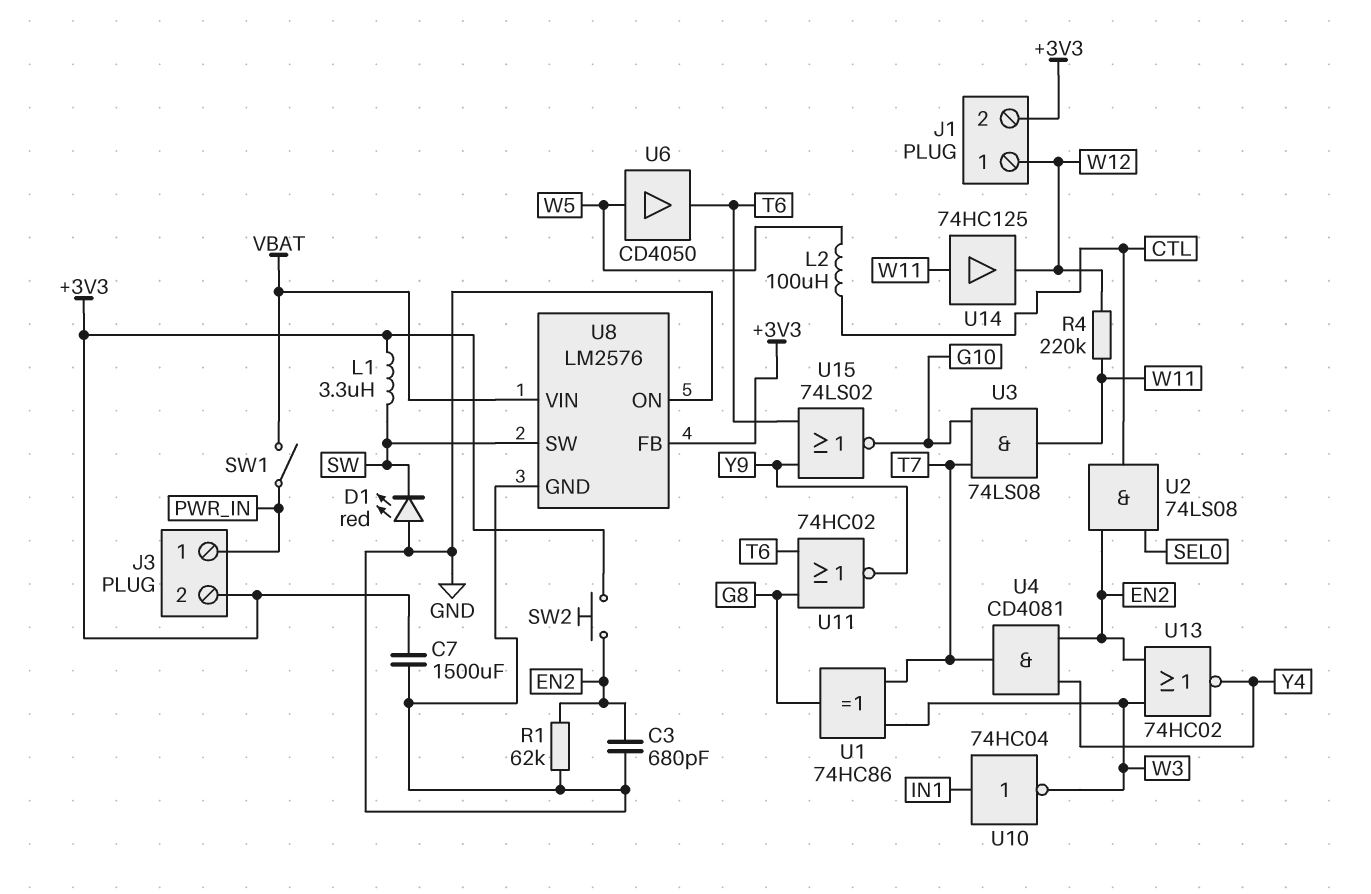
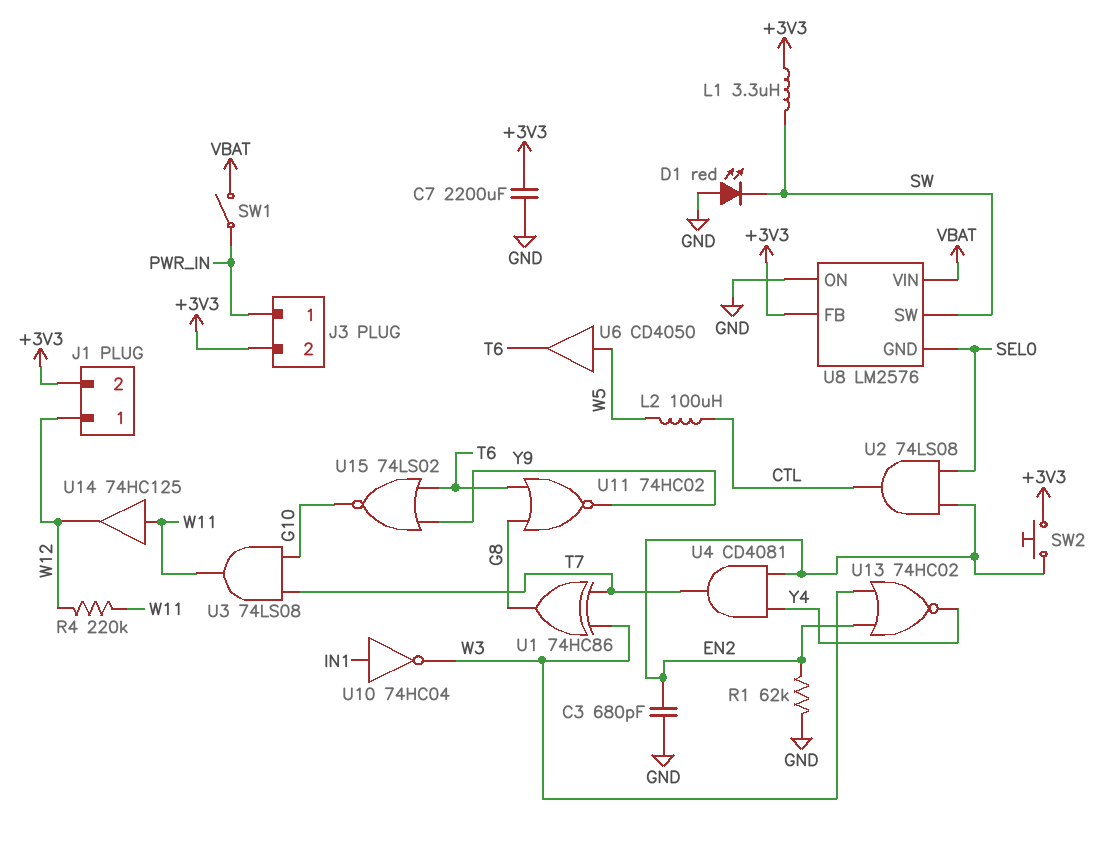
C7: 1500uF (+3V3, GND) -> 2200uF (+3V3, GND)
U8 pin GND: GND -> SEL0

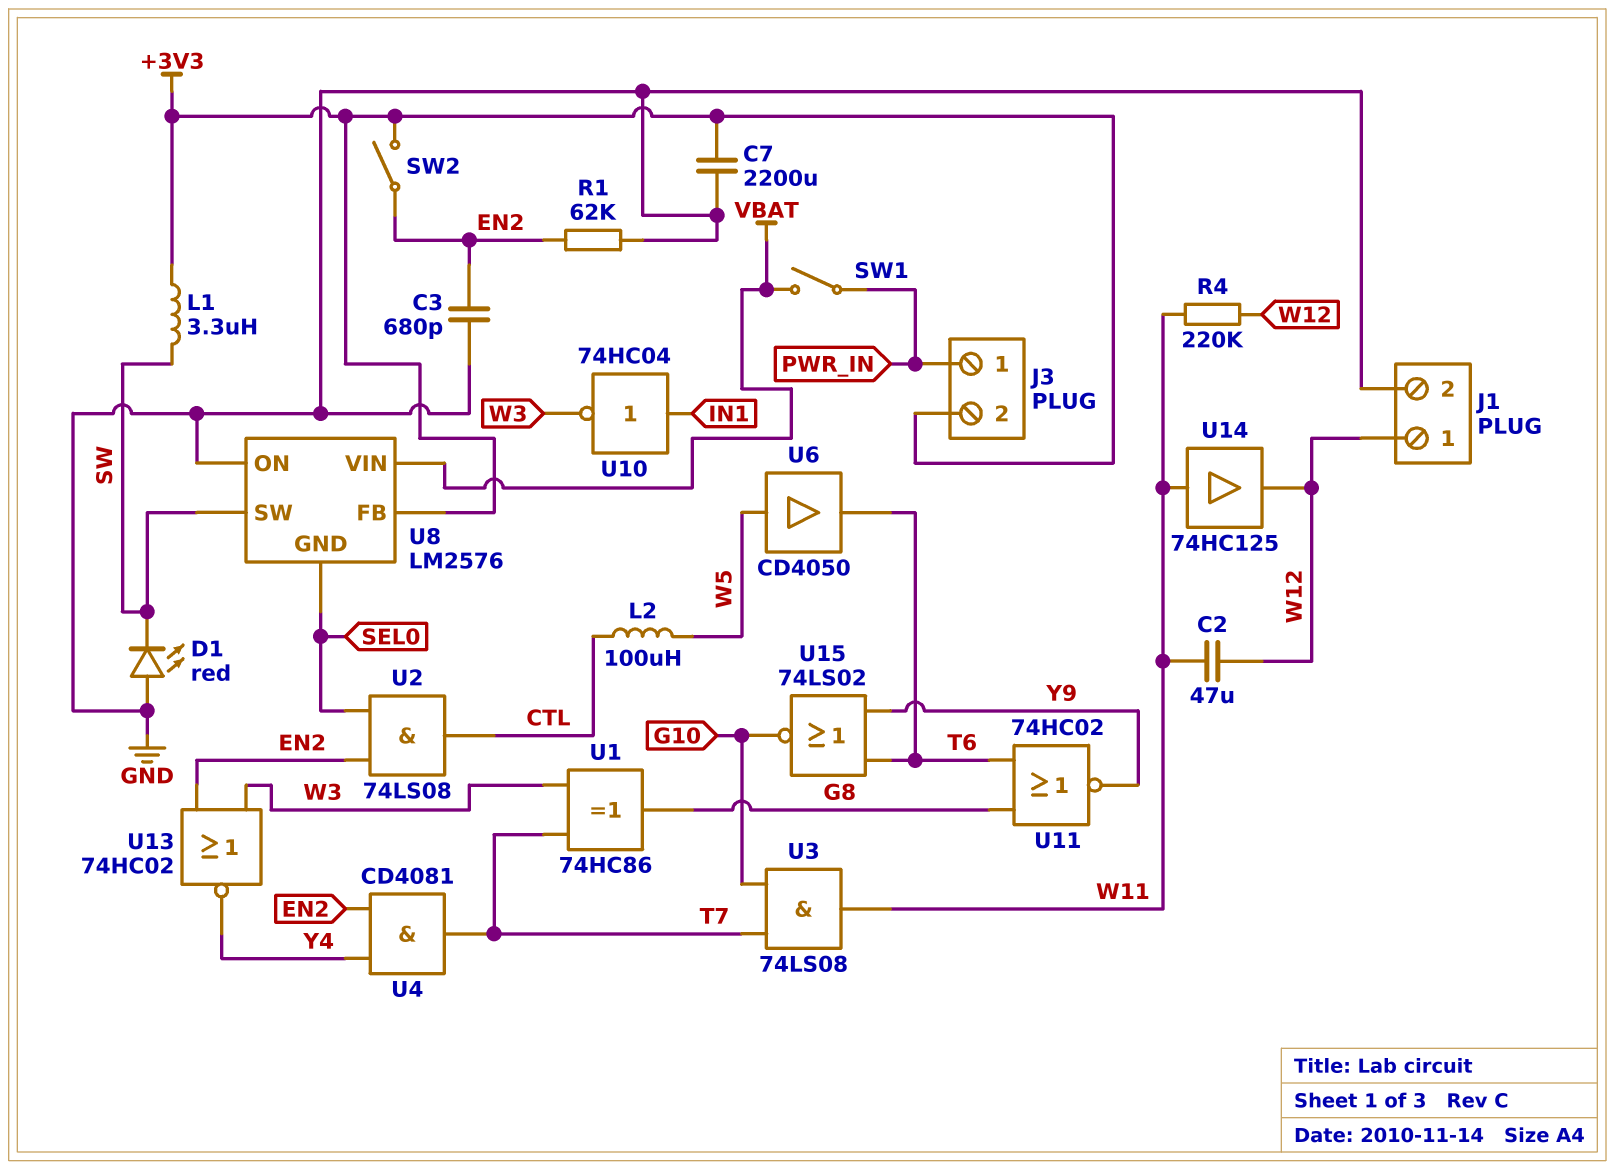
C2: none -> 47uF (W11, W12)
J1 pin 2: +3V3 -> GND
SW2: button (+3V3, EN2) -> switch (+3V3, EN2)

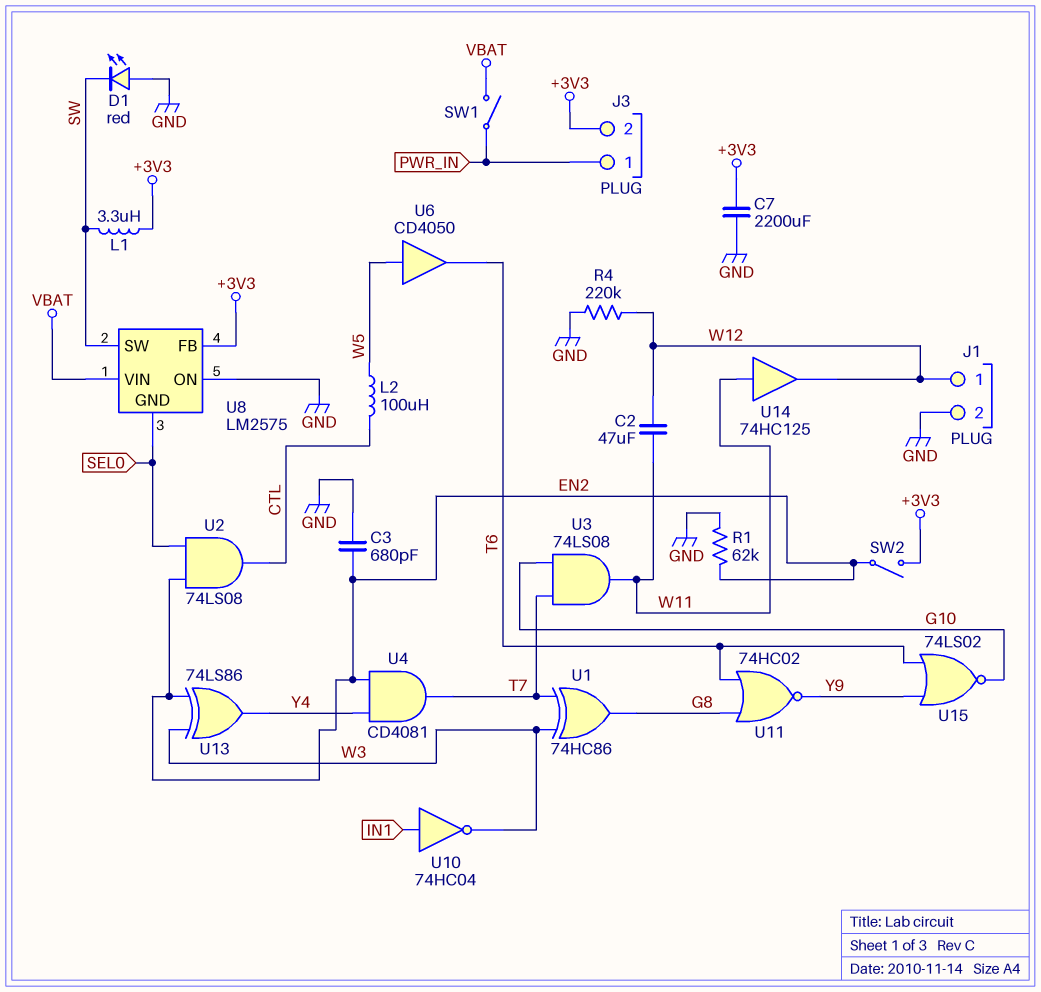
R4: 220k (W11, W12) -> 220k (GND, W12)
U8: LM2576 -> LM2575
U13: NOR 74HC02 (in EN2, in W3, out Y4) -> XOR 74LS86 (in EN2, in W3, out Y4)

